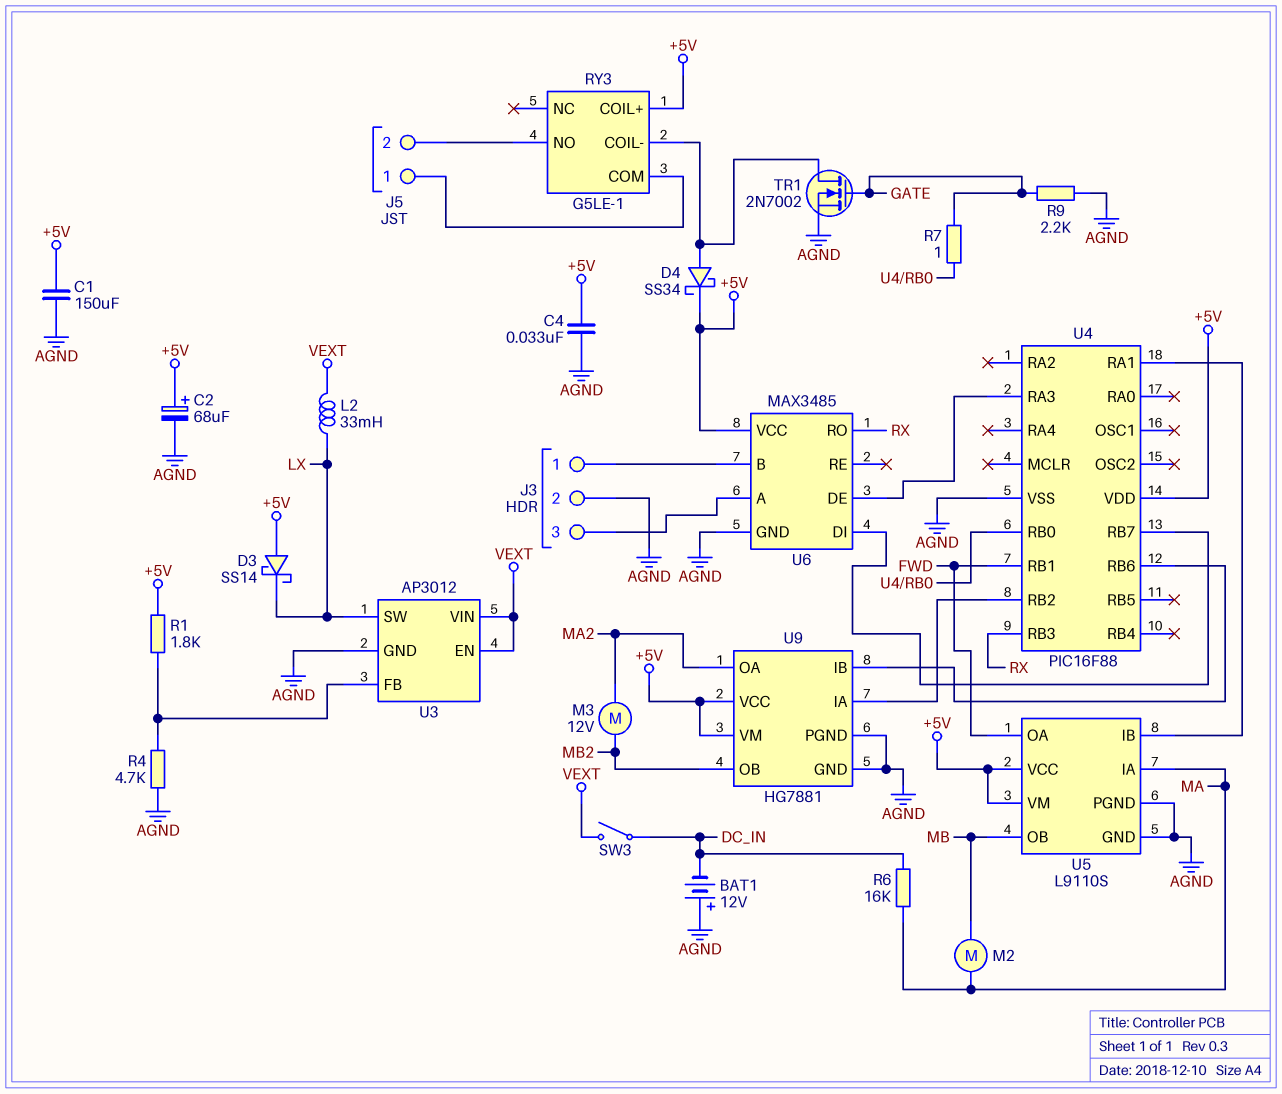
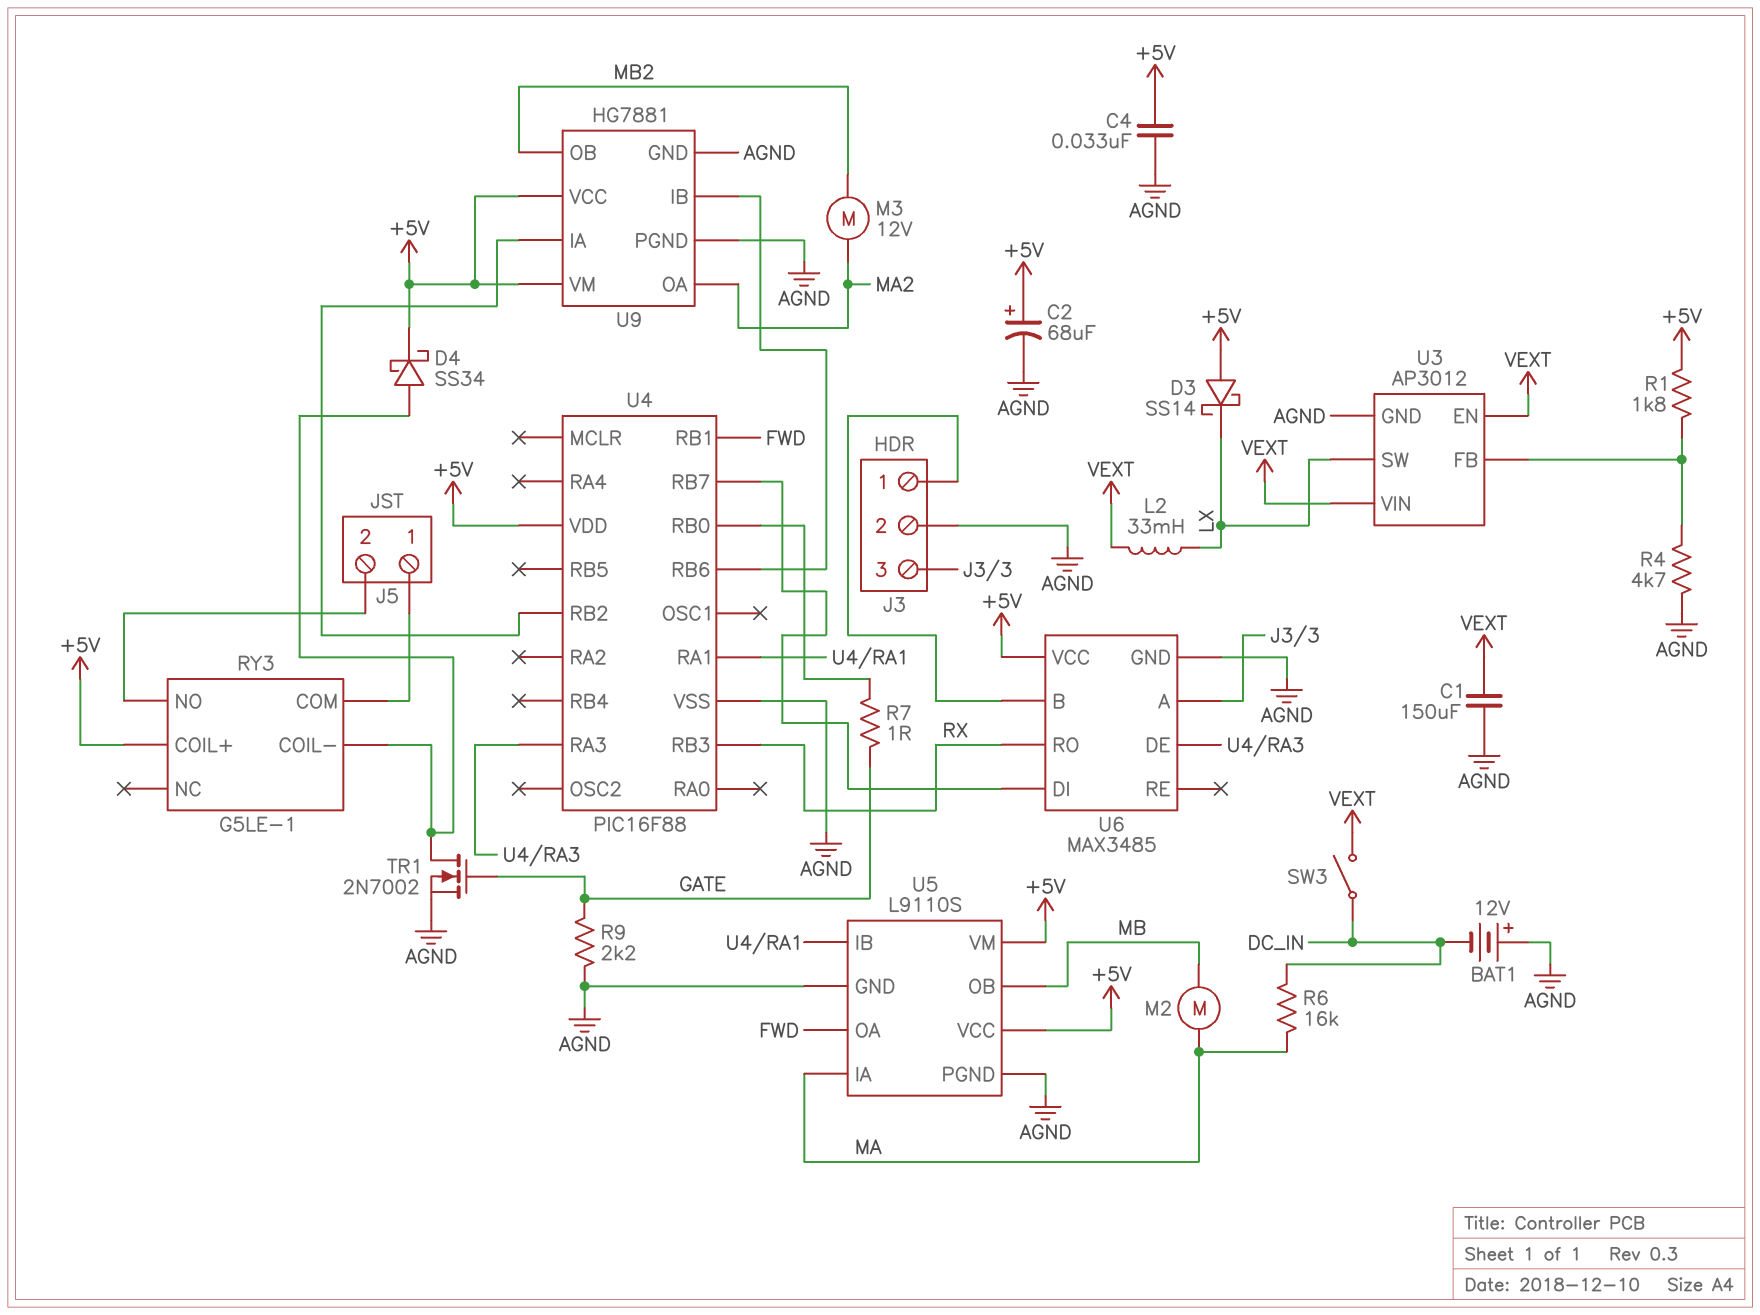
C1: 150uF (+5V, AGND) -> 150uF (AGND, VEXT)

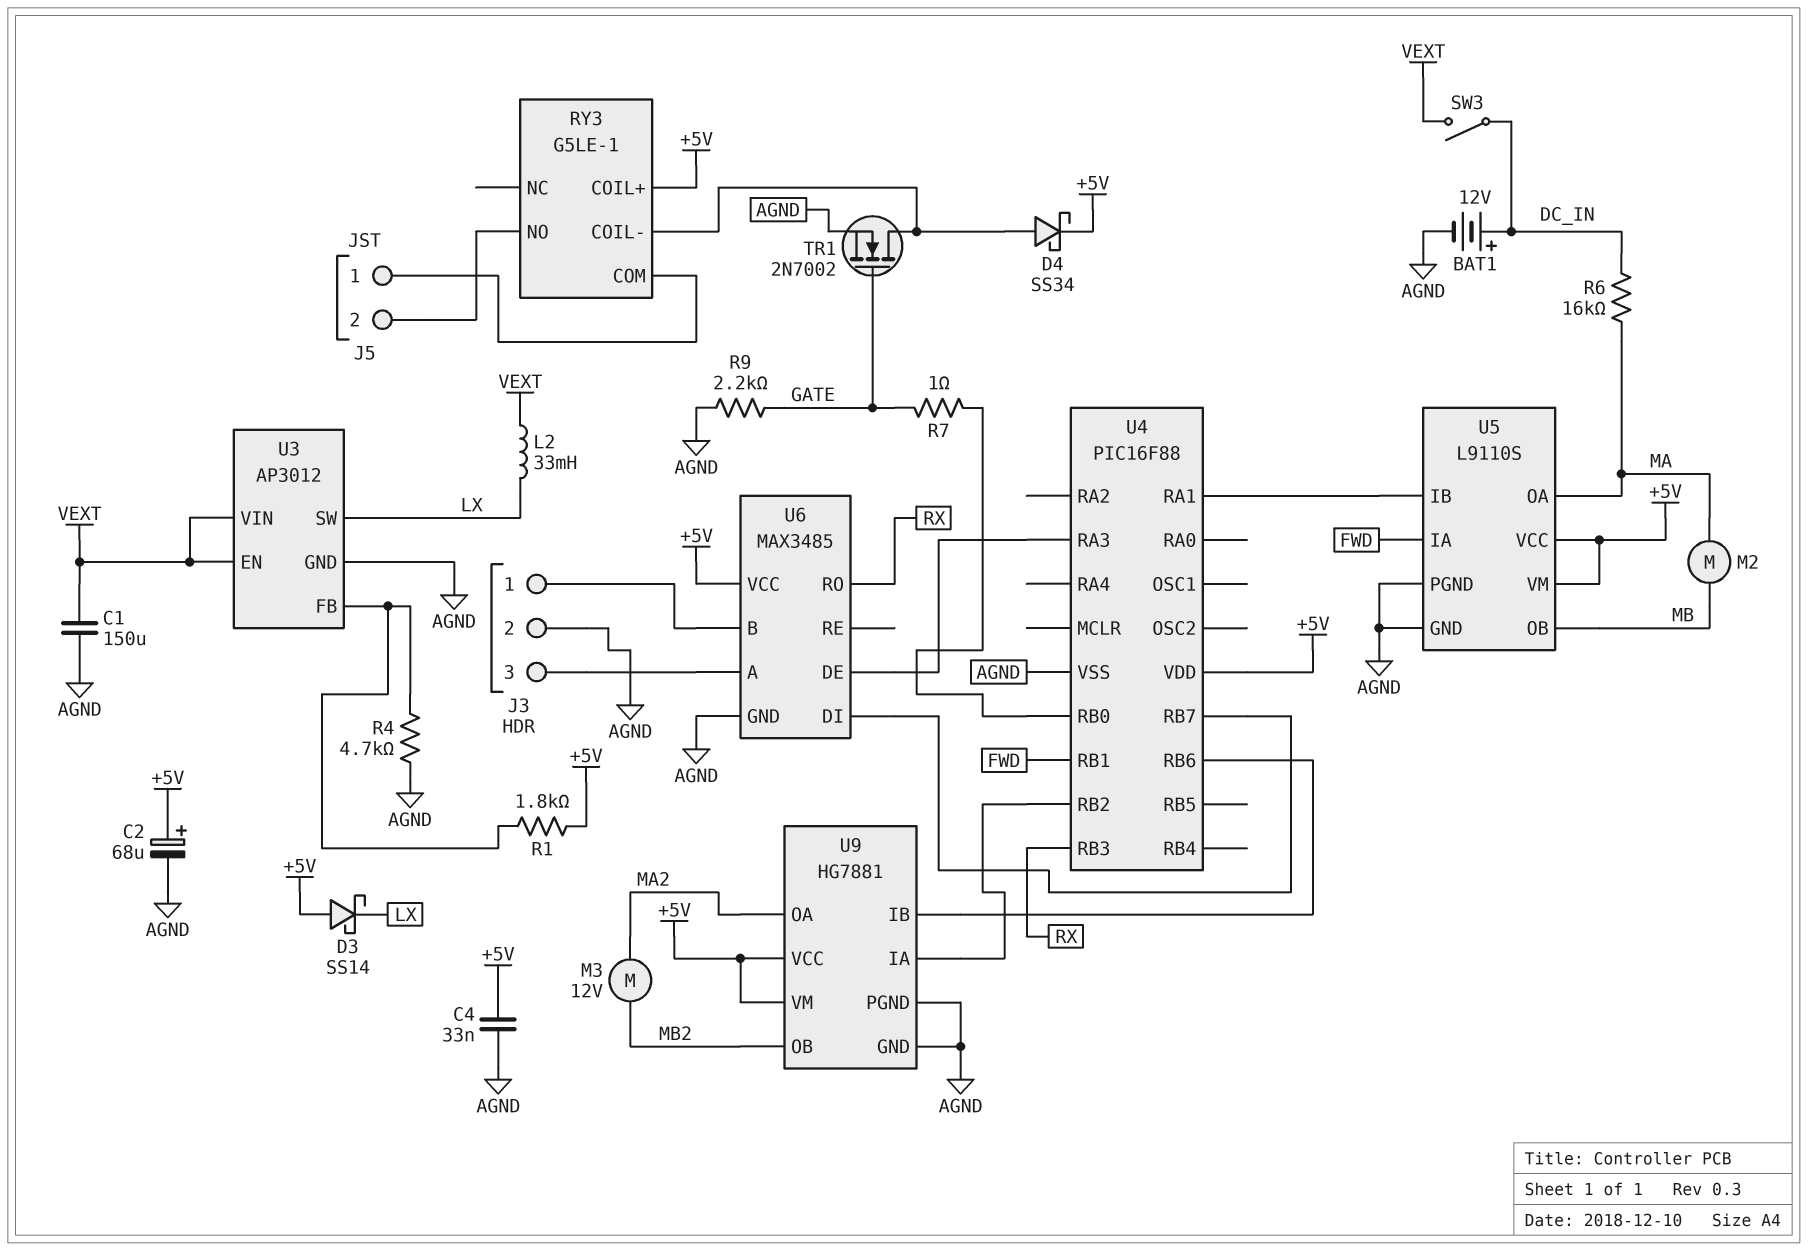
BAT1: 12V (plus AGND, minus DC_IN) -> 12V (plus DC_IN, minus AGND)
U5 pin IA: MA -> FWD
U5 pin OA: FWD -> MA

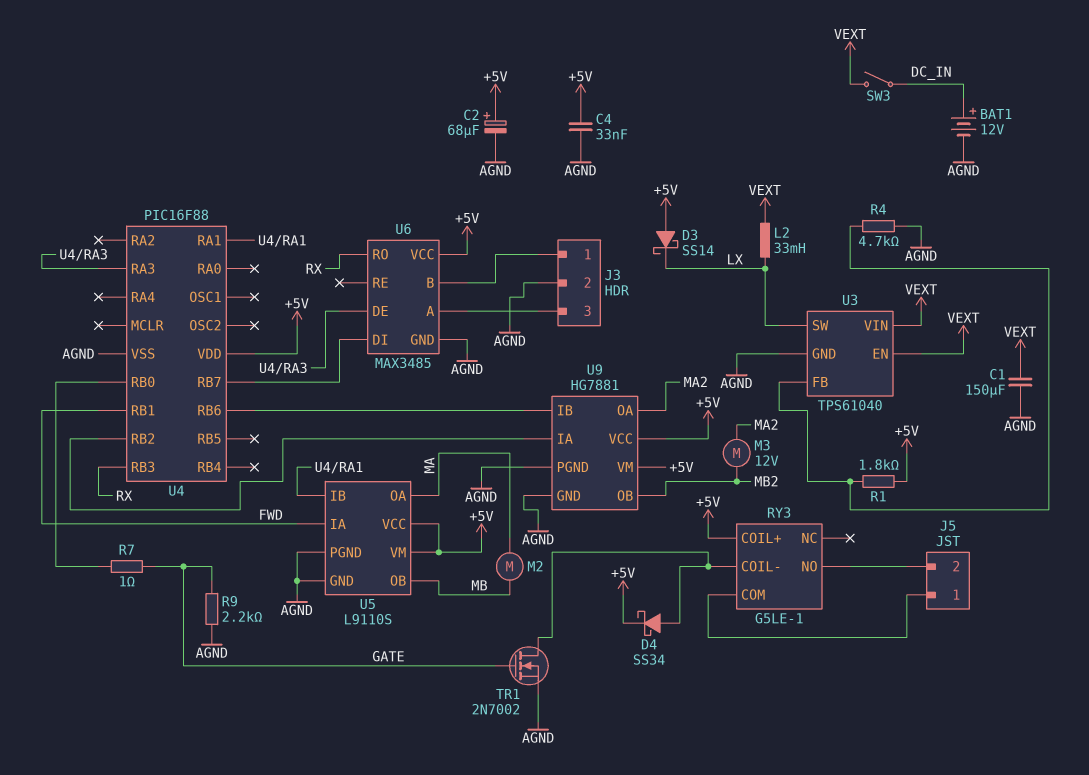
R6: 16k (DC_IN, MA) -> none
U3: AP3012 -> TPS61040

